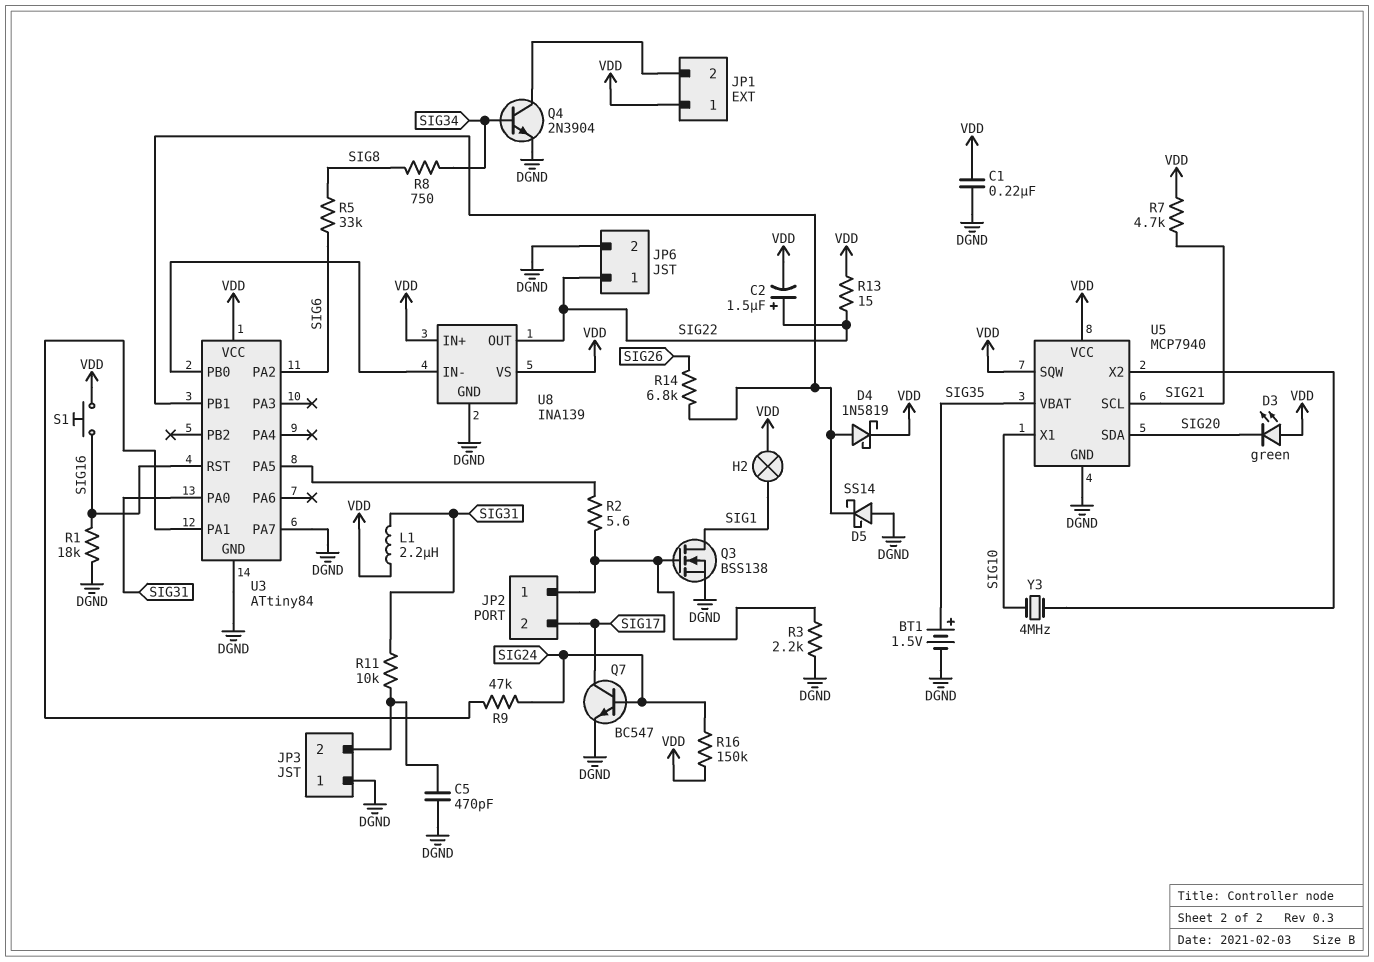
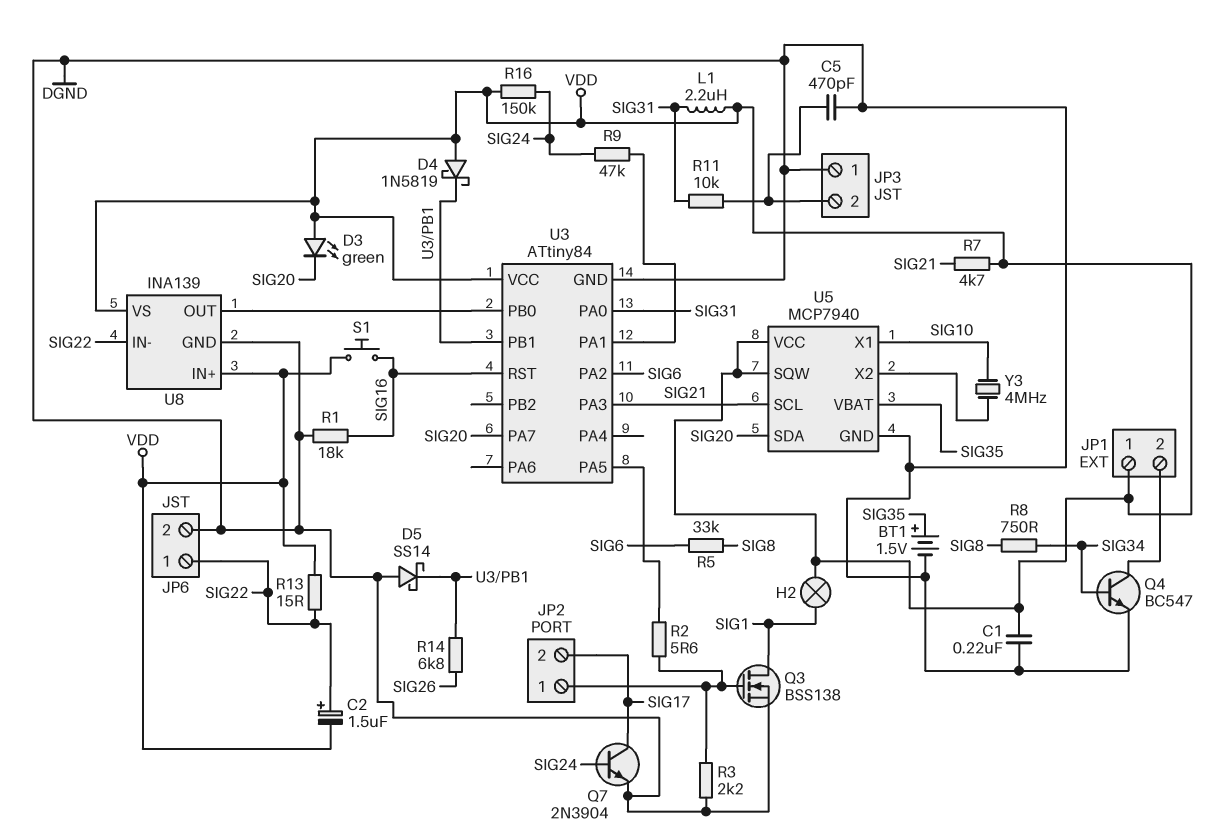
D4: schottky 1N5819 (A U3/PB1, K VDD) -> schottky 1N5819 (A VDD, K U3/PB1)
Q4: NPN 2N3904 (B SIG34, C JP1/2, E DGND) -> NPN BC547 (B SIG34, C JP1/2, E DGND)
Q7: NPN BC547 (B SIG24, C SIG17, E DGND) -> NPN 2N3904 (B SIG24, C SIG17, E DGND)
U3 pin PA3: none -> SIG21
U3 pin PA7: DGND -> SIG20
U8 pin IN-: U3/PB0 -> SIG22
U8 pin OUT: SIG22 -> U3/PB0

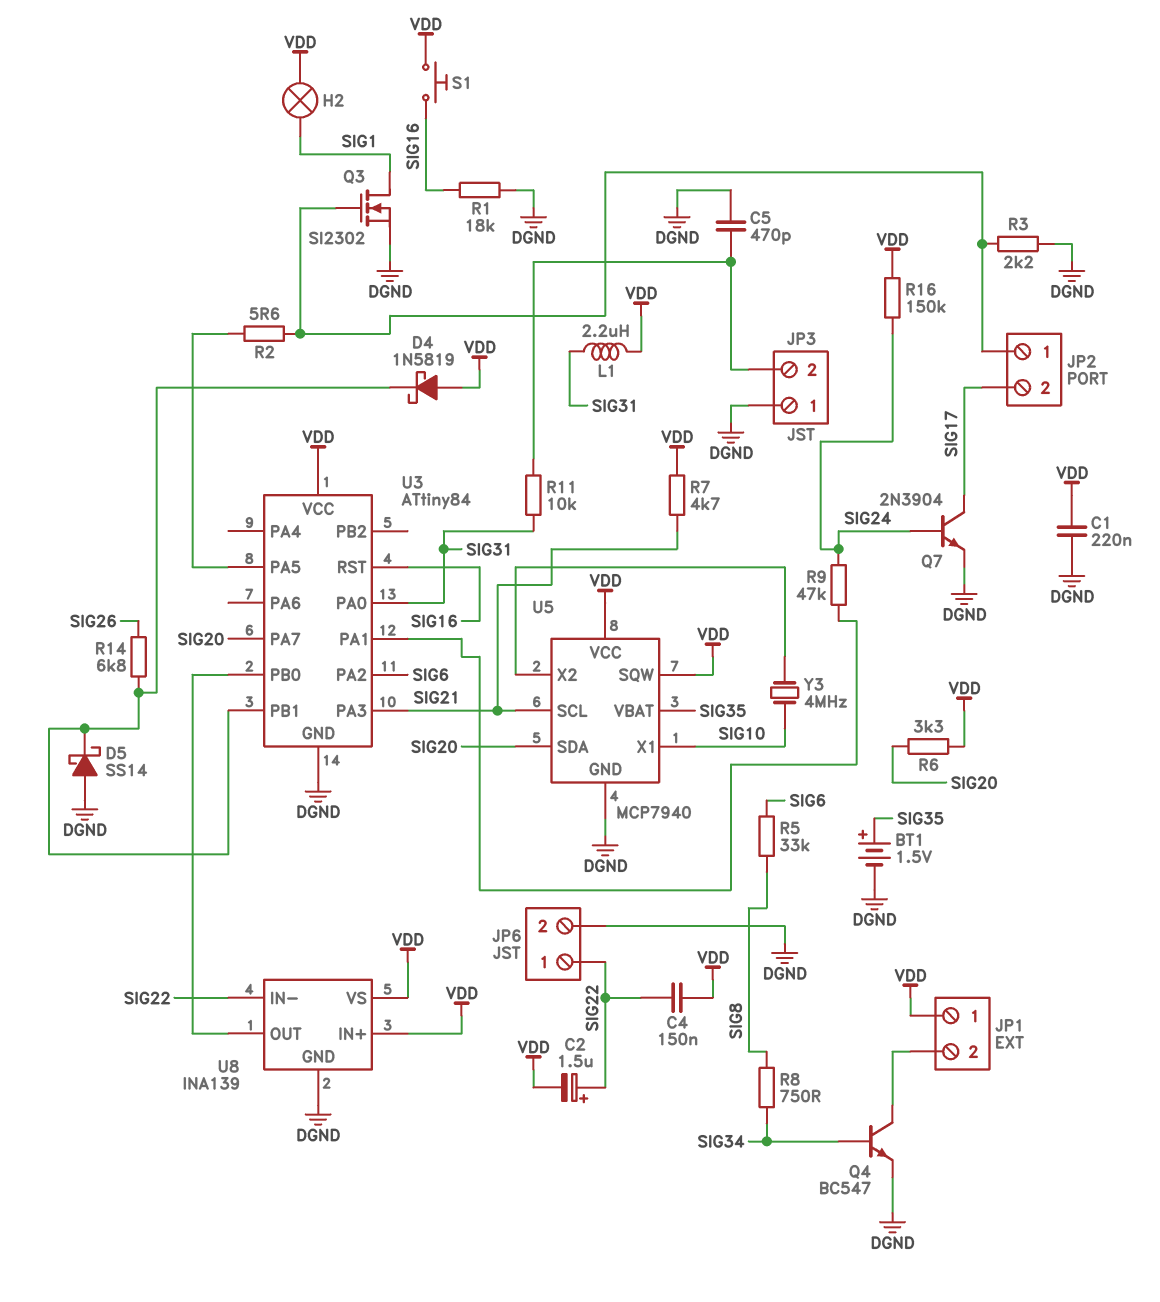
C4: none -> 150nF (SIG22, VDD)
D3: LED green (A VDD, K SIG20) -> none
Q3: NMOS BSS138 (G JP2/1, D SIG1, S DGND) -> NMOS SI2302 (G JP2/1, D SIG1, S DGND)
R6: none -> 3.3k (SIG20, VDD)
R13: 15 (SIG22, VDD) -> none

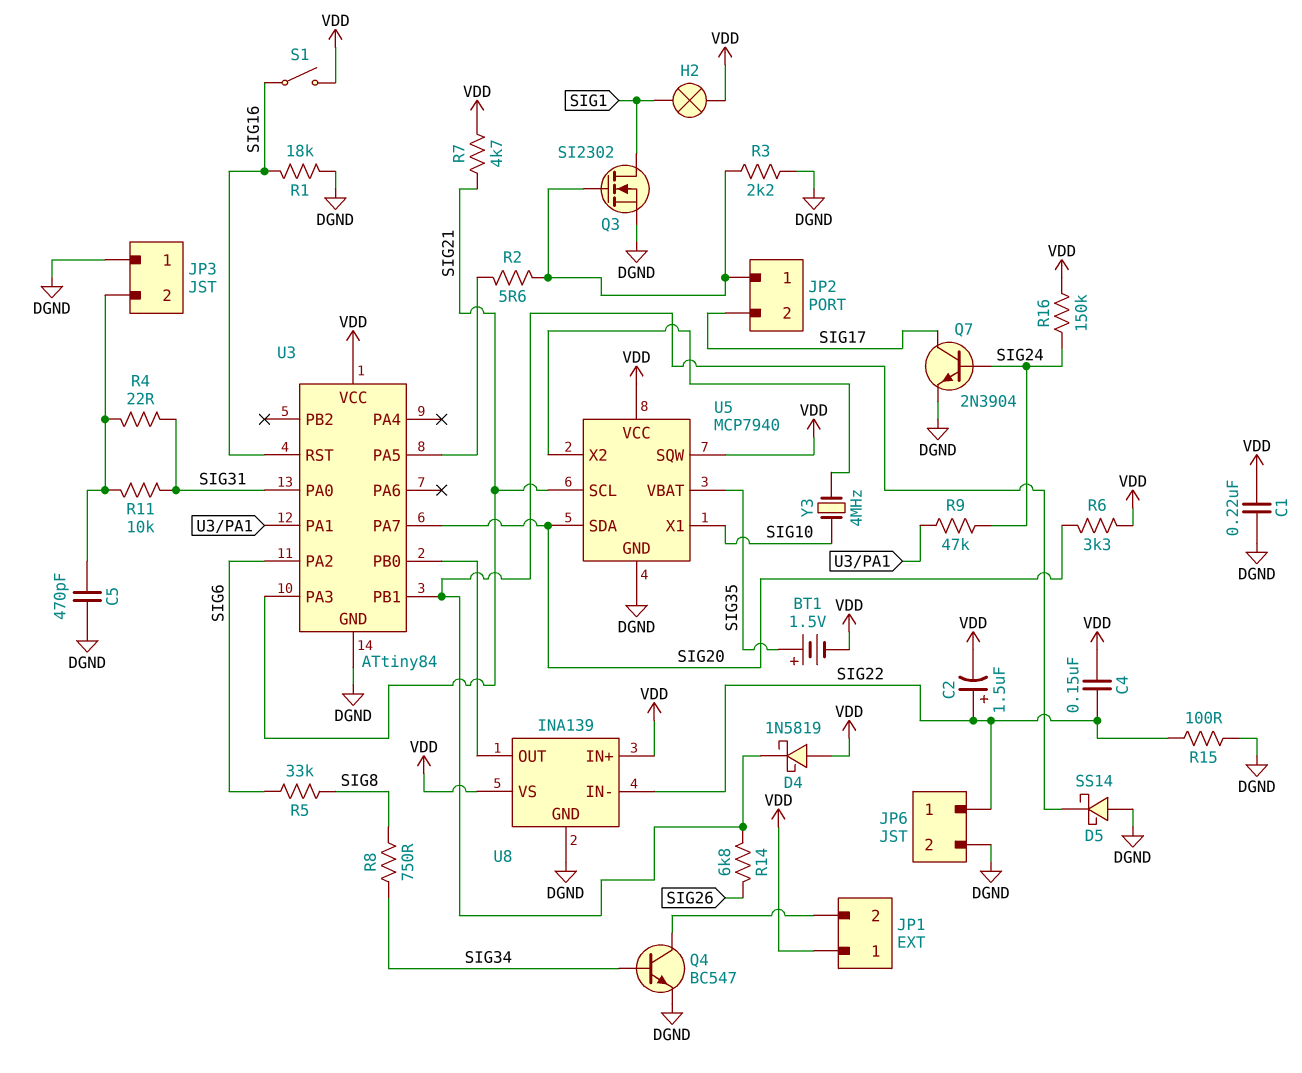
BT1: 1.5V (plus SIG35, minus DGND) -> 1.5V (plus SIG35, minus VDD)
L1: 2.2uH (SIG31, VDD) -> none
R4: none -> 22 (JP3/2, SIG31)
R15: none -> 100 (DGND, SIG22)
S1: button (SIG16, VDD) -> switch (SIG16, VDD)

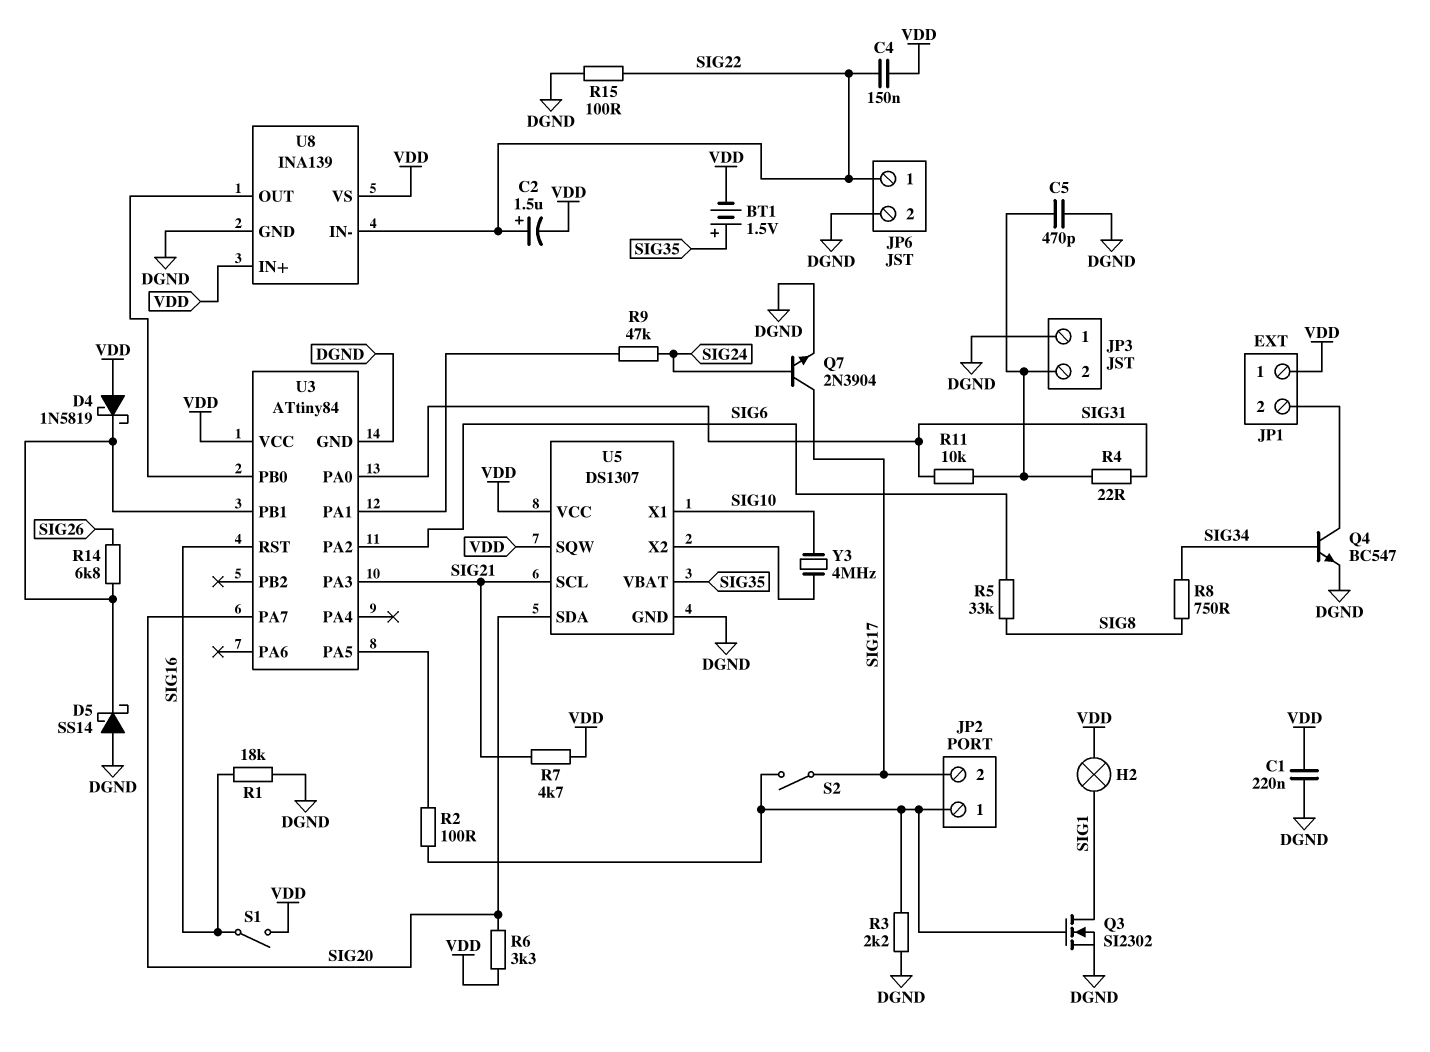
R2: 5.6 (JP2/1, U3/PA5) -> 100 (JP2/1, U3/PA5)
R16: 150k (SIG24, VDD) -> none
S2: none -> switch (JP2/1, SIG17)
U5: MCP7940 -> DS1307

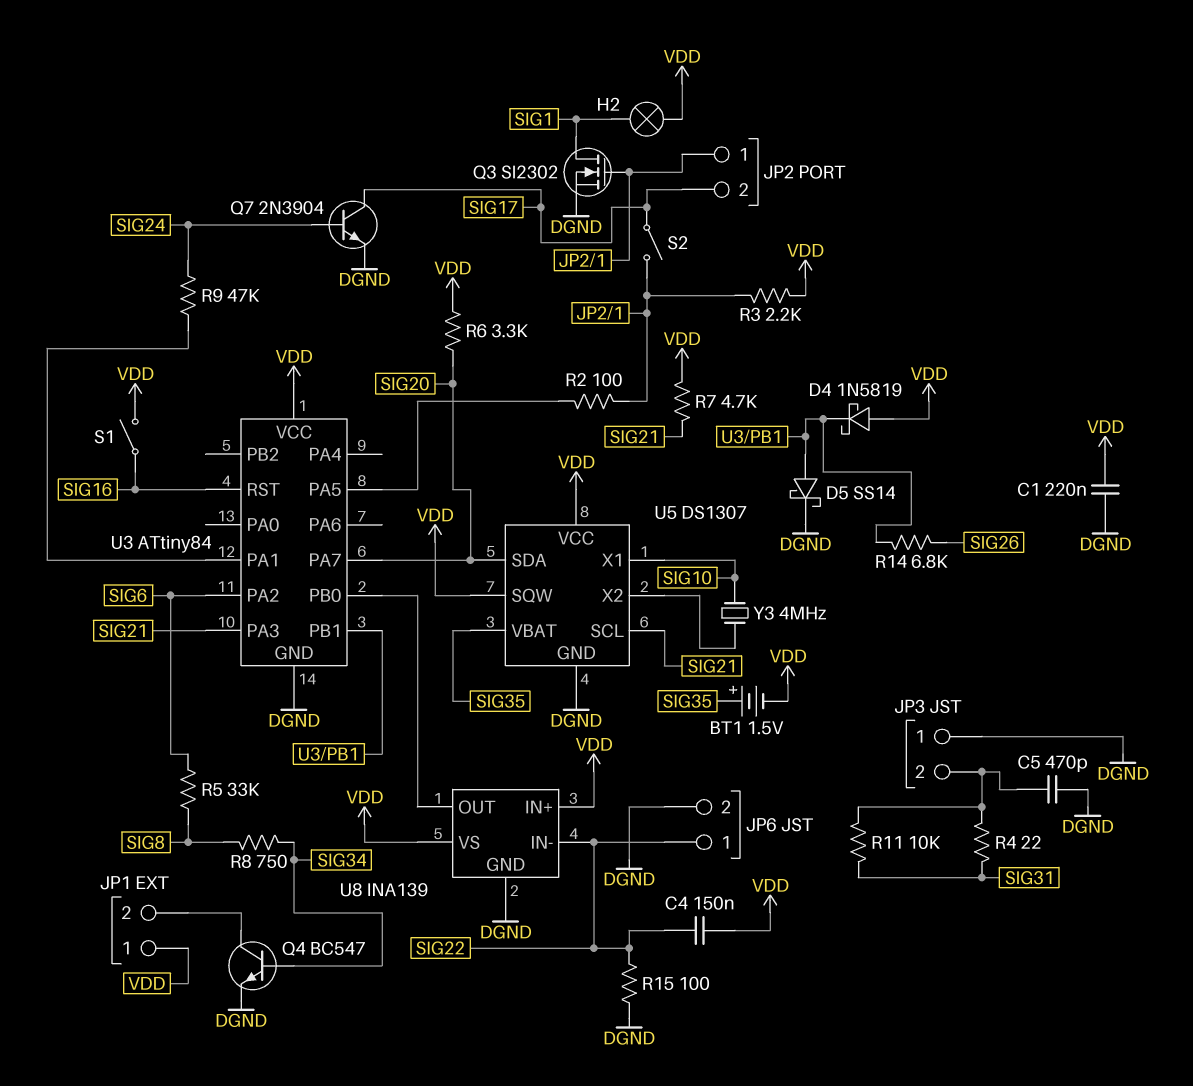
C2: 1.5uF (plus SIG22, minus VDD) -> none
D5: schottky SS14 (A DGND, K U3/PB1) -> schottky SS14 (A U3/PB1, K DGND)
R1: 18k (DGND, SIG16) -> none
R3: 2.2k (DGND, JP2/1) -> 2.2k (JP2/1, VDD)
U3 pin PA0: SIG31 -> none

